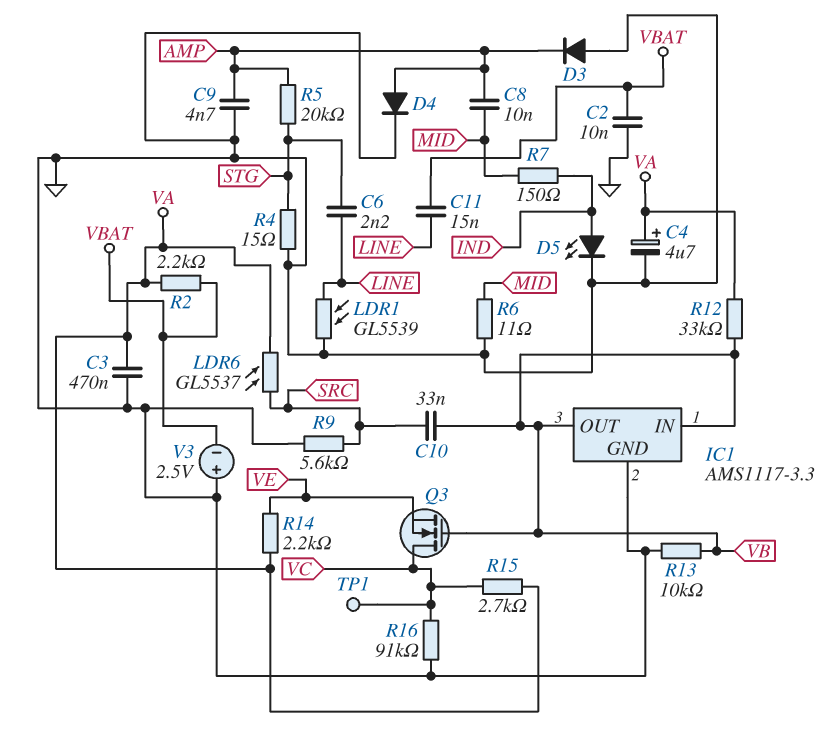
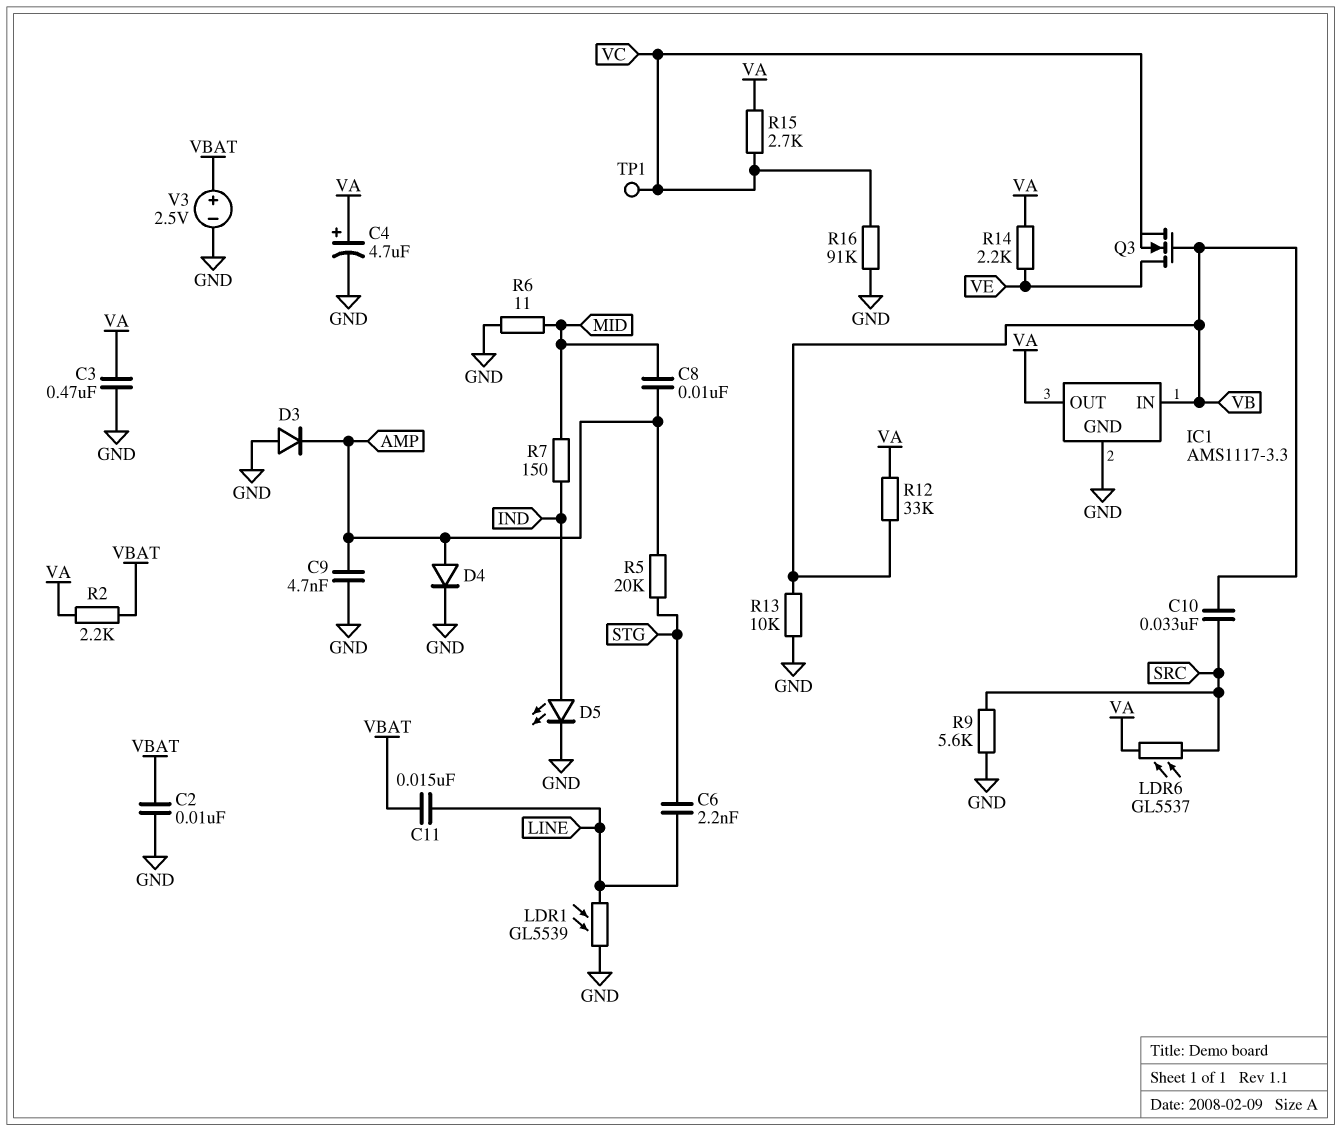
IC1 pin OUT: VB -> VA
Q3: NMOS (G VB, D VC, S VE) -> NMOS (G VB, D VE, S VC)
R4: 15 (GND, STG) -> none
V3: 2.5V (plus GND, minus VBAT) -> 2.5V (plus VBAT, minus GND)

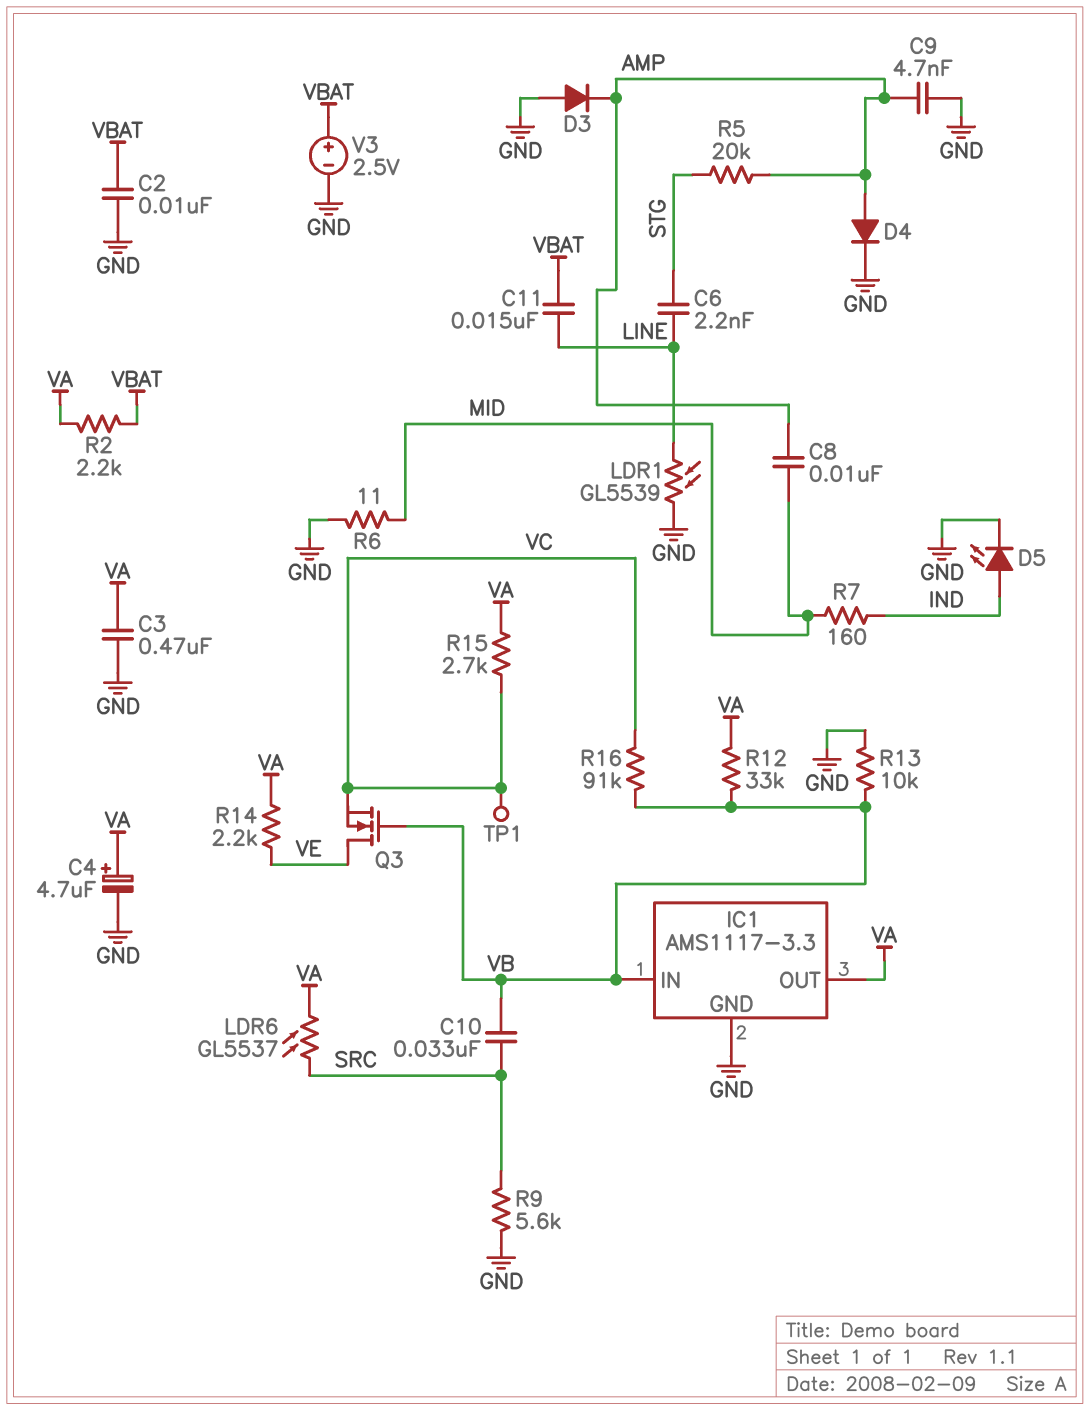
R7: 150 (IND, MID) -> 160 (IND, MID)
R16: 91k (GND, VC) -> 91k (VB, VC)

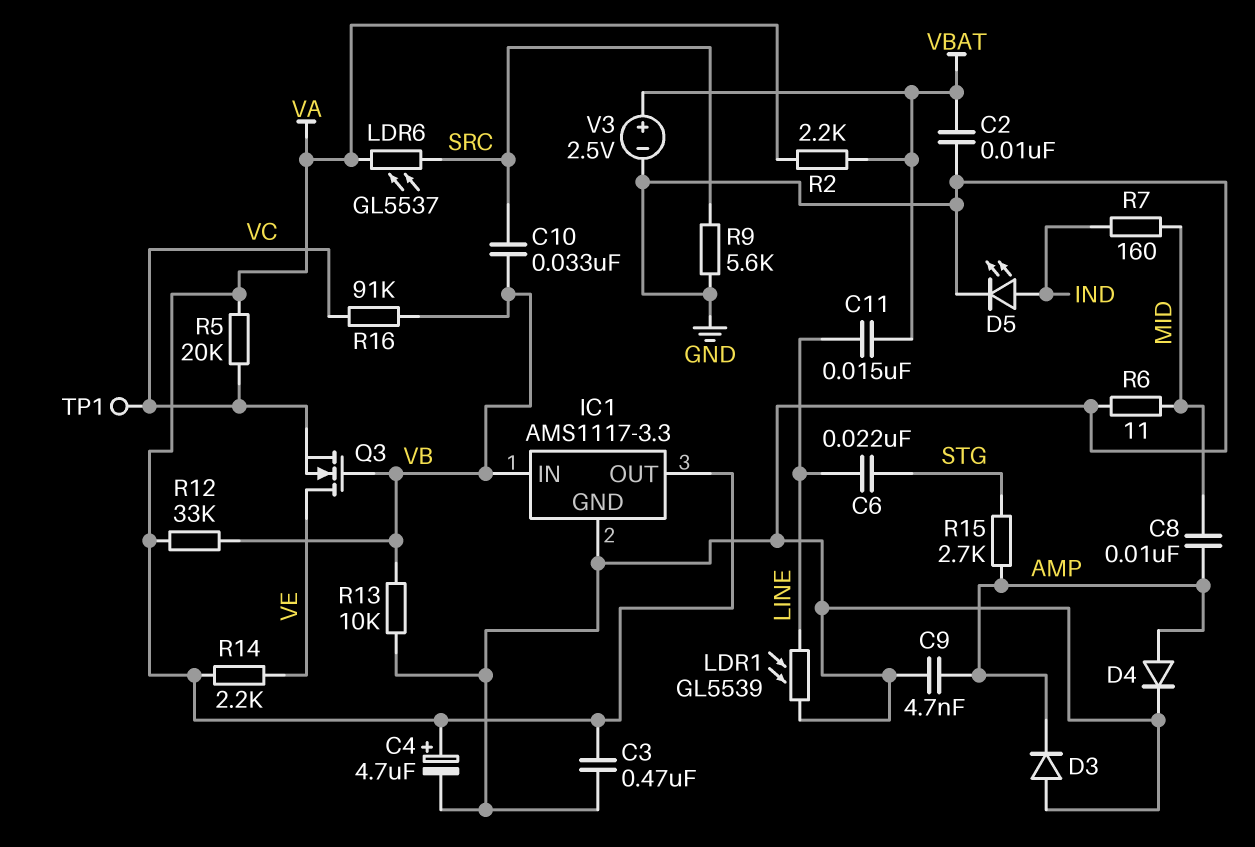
C6: 2.2nF (LINE, STG) -> 22nF (LINE, STG)
R5: 20k (AMP, STG) -> 20k (VA, VC)
R15: 2.7k (VA, VC) -> 2.7k (AMP, STG)

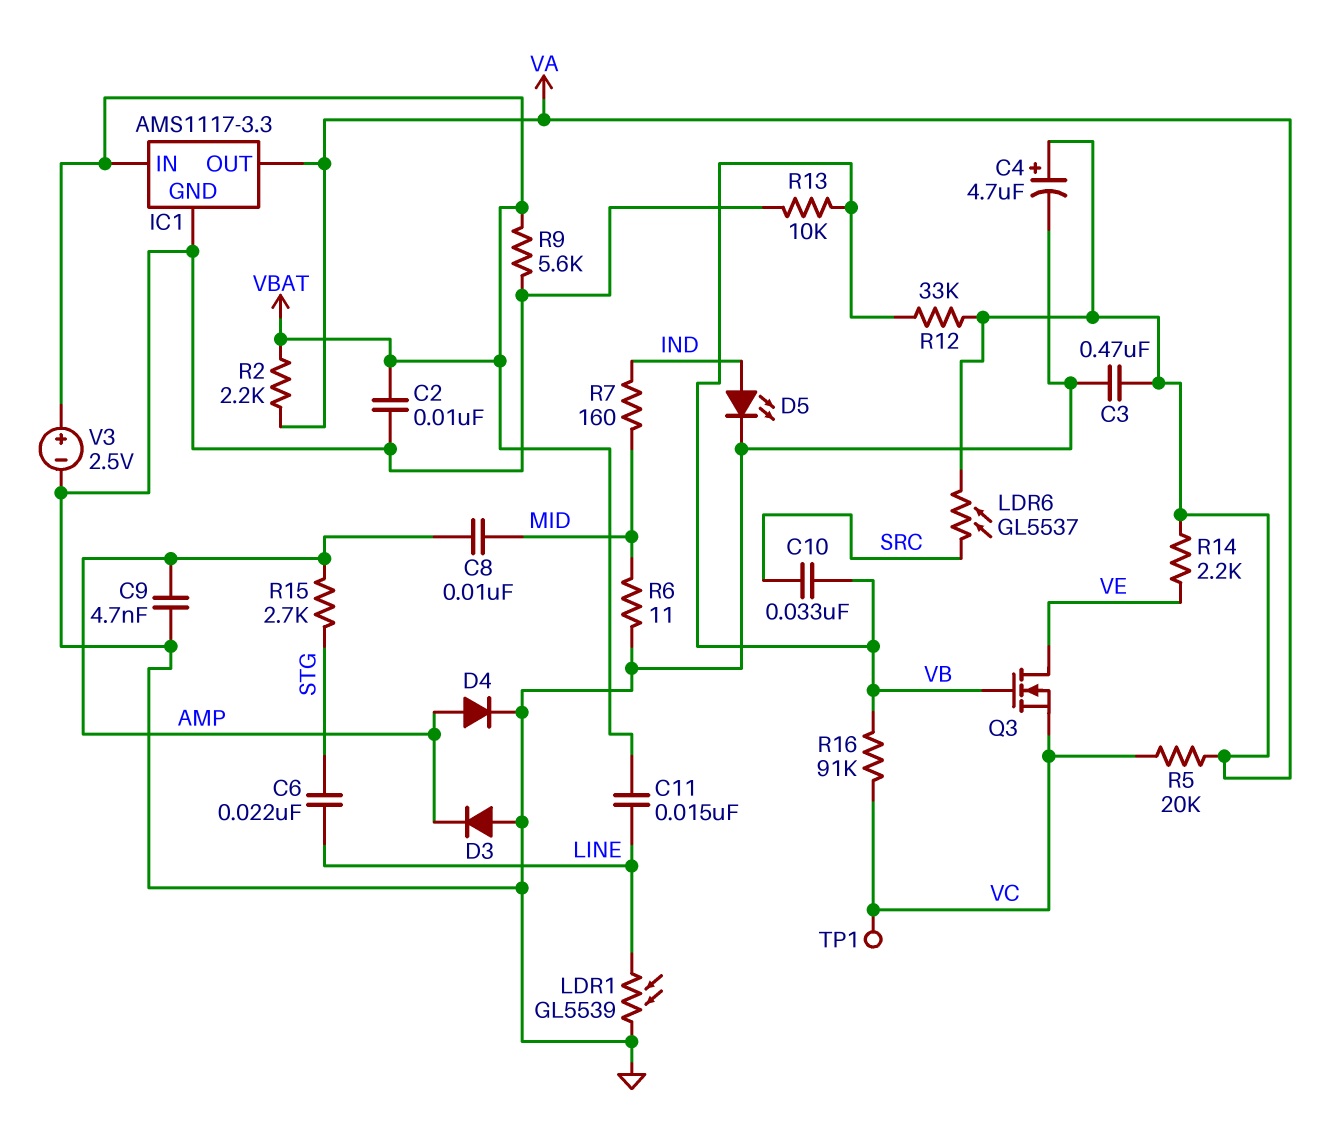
IC1 pin IN: VB -> VBAT
R9: 5.6k (GND, SRC) -> 5.6k (GND, VBAT)

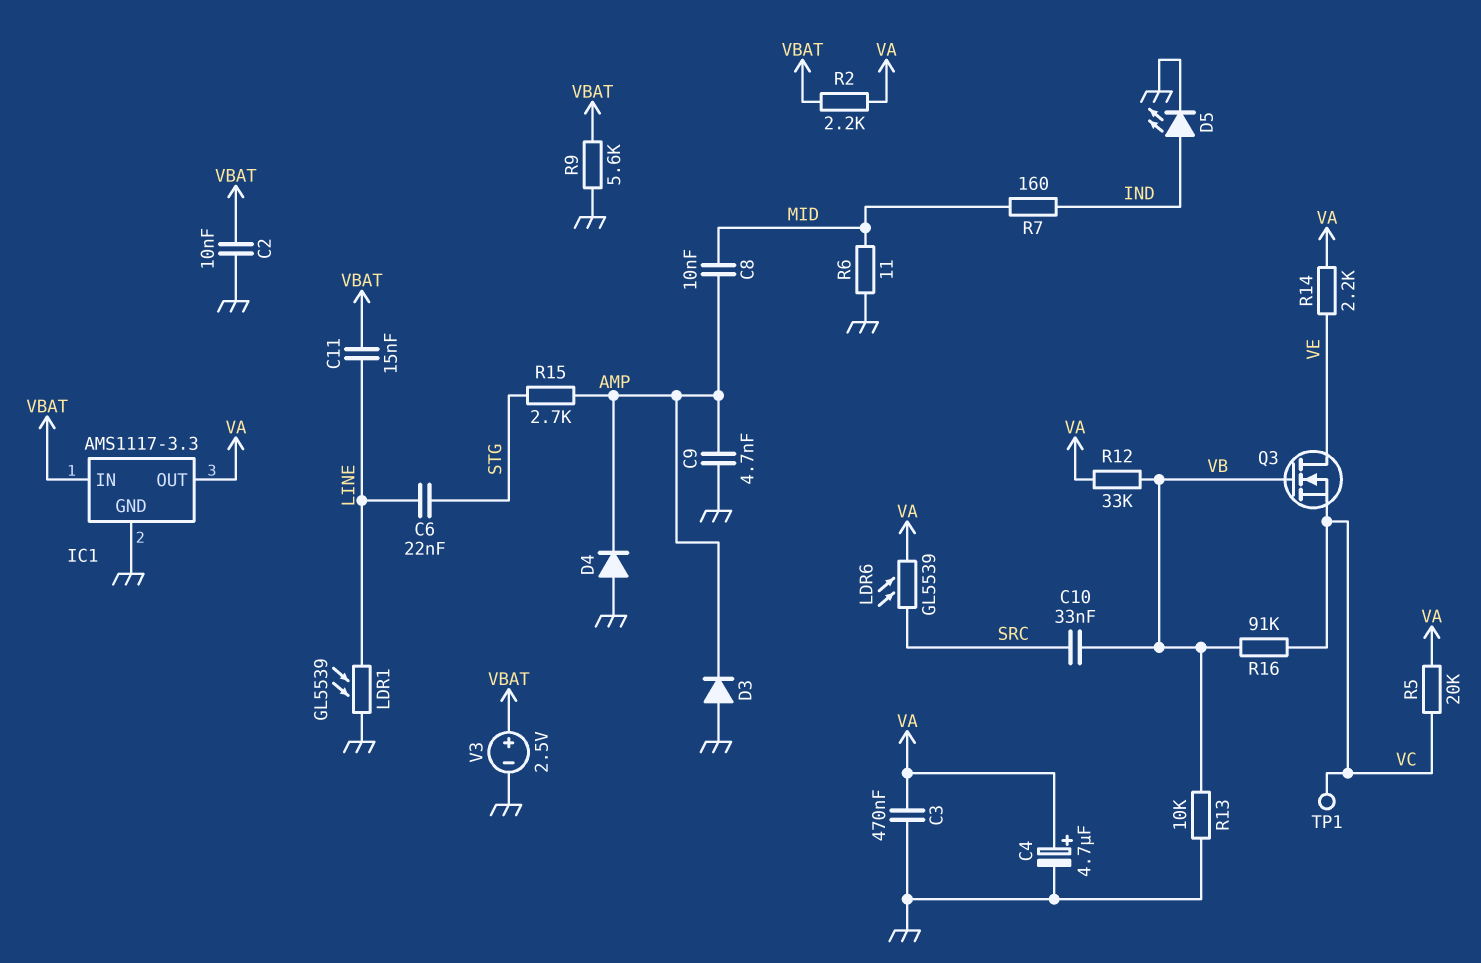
D4: diode (A AMP, K GND) -> diode (A GND, K AMP)
LDR6: GL5537 (SRC, VA) -> GL5539 (SRC, VA)

